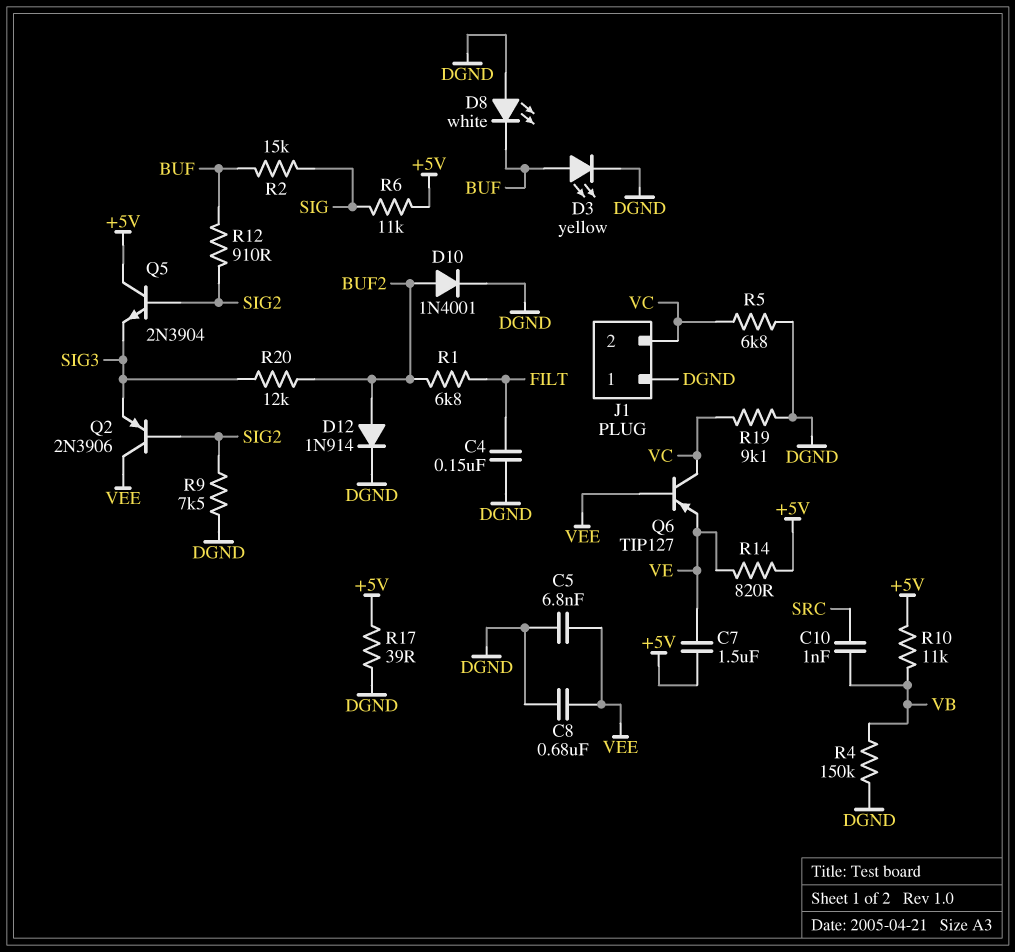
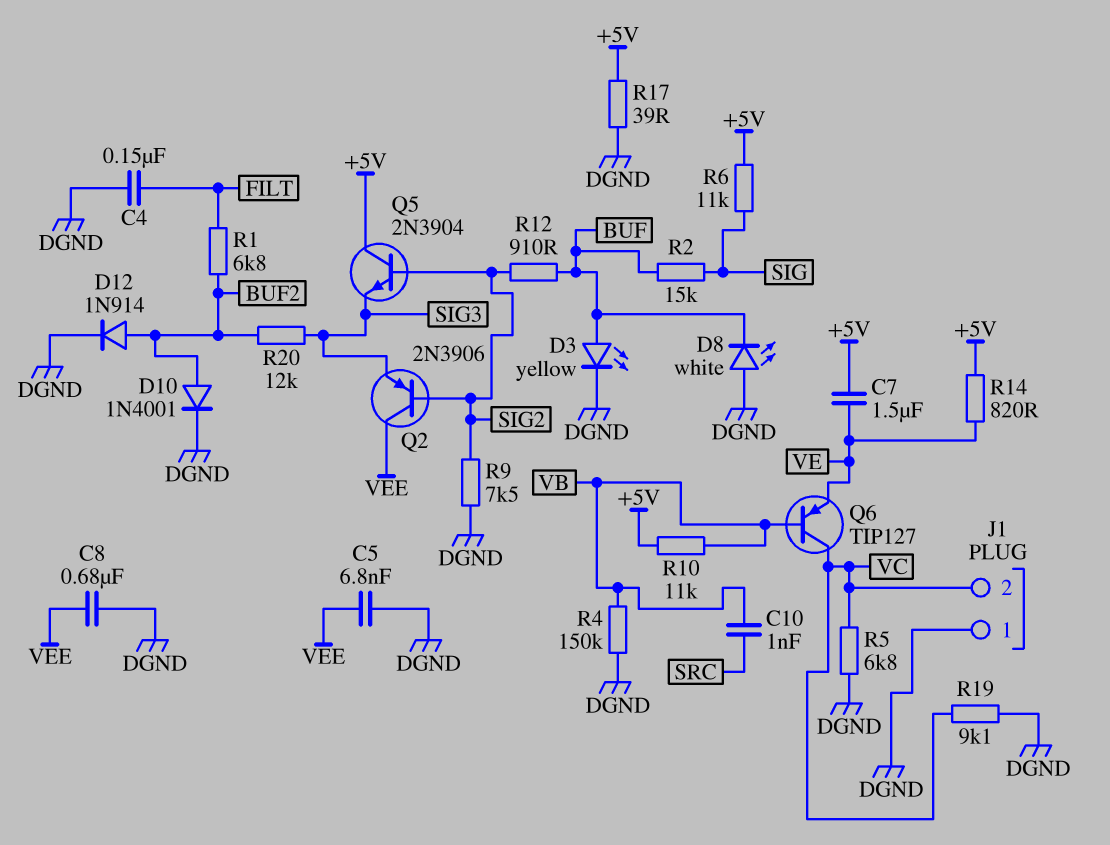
Q6: PNP TIP127 (B VEE, C VC, E VE) -> PNP TIP127 (B VB, C VC, E VE)

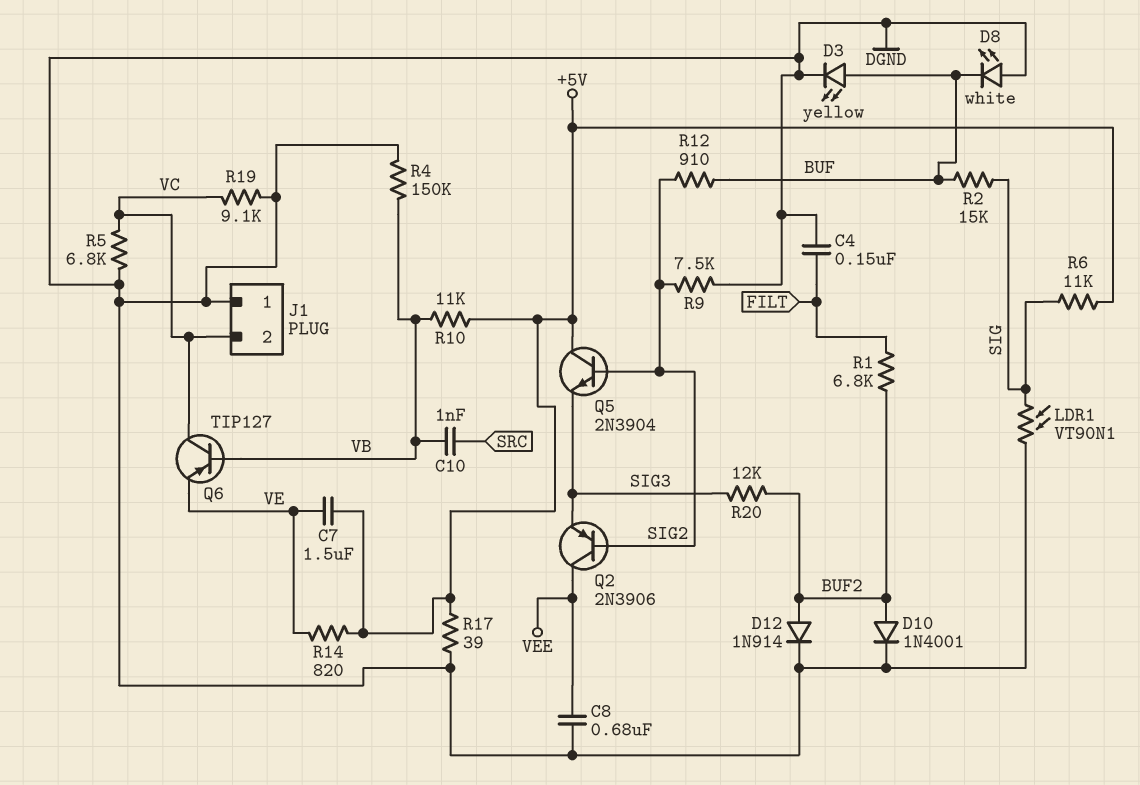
C5: 6.8nF (DGND, VEE) -> none
LDR1: none -> VT90N1 (DGND, SIG)

